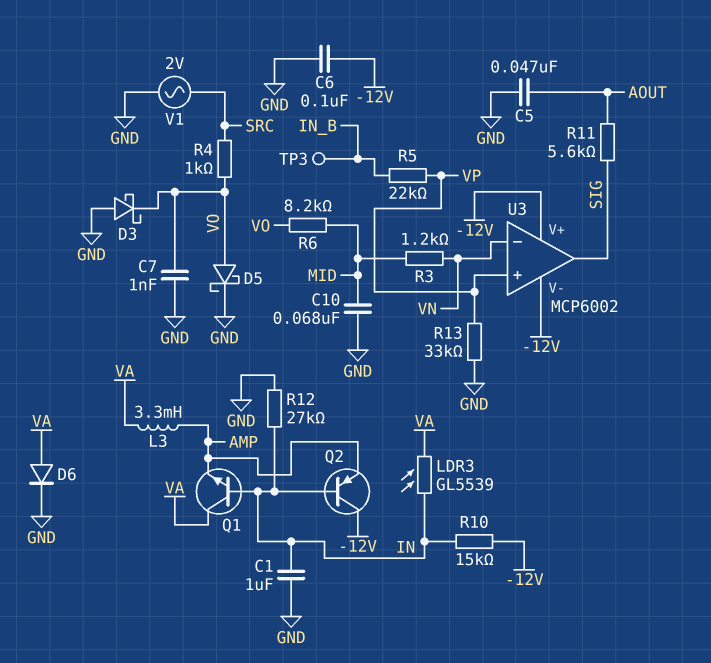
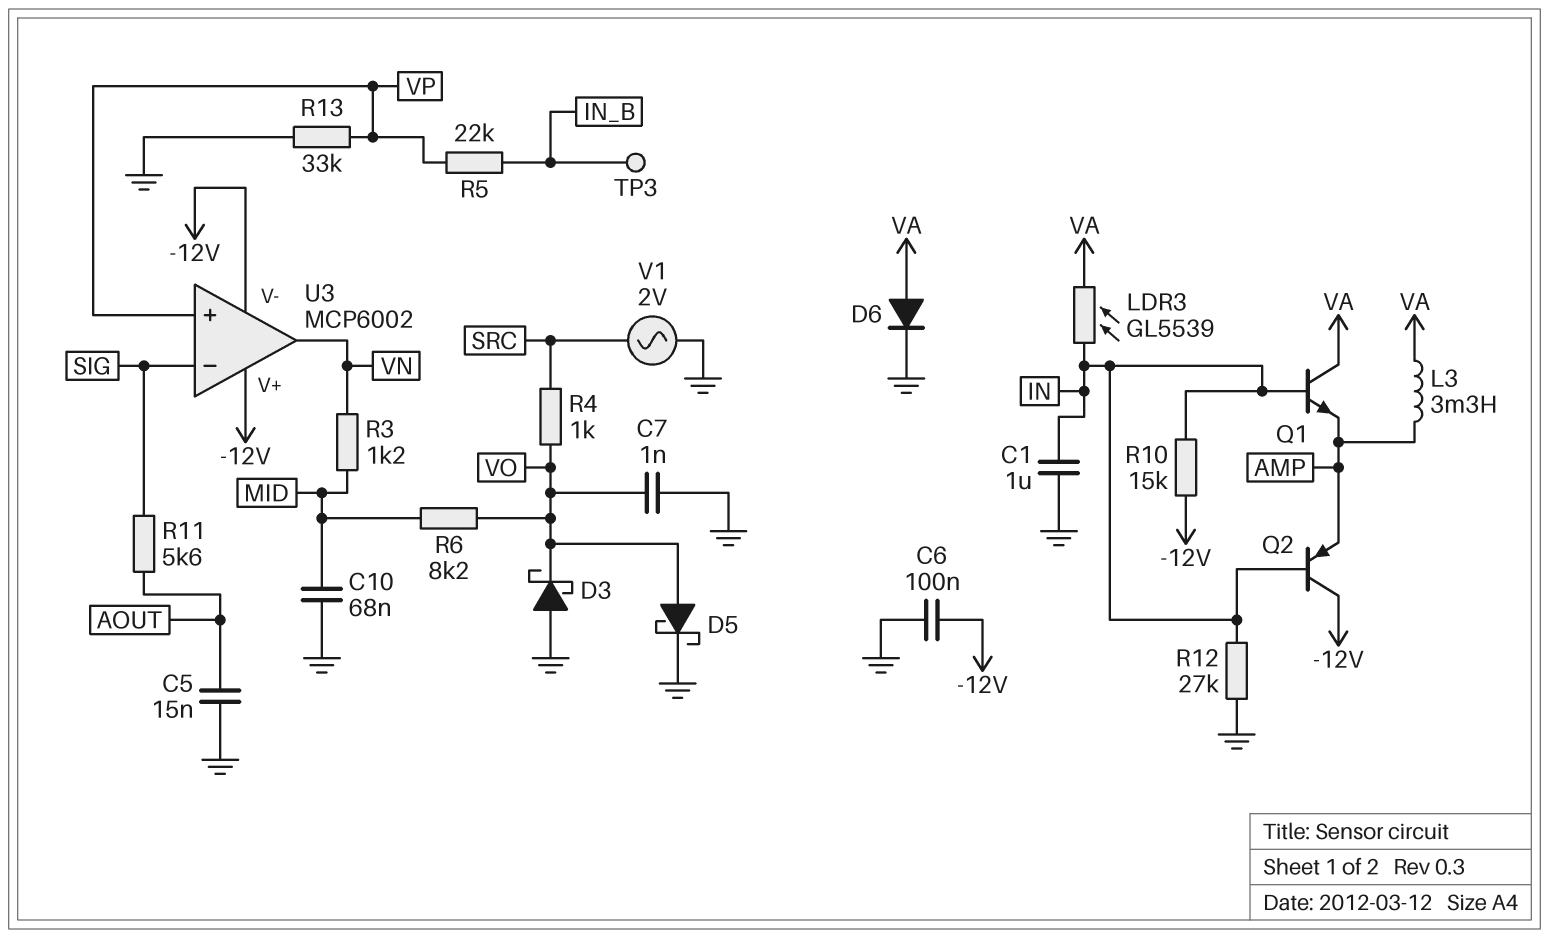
C5: 47nF (AOUT, GND) -> 15nF (AOUT, GND)
U3 pin in-: VN -> SIG
U3 pin out: SIG -> VN

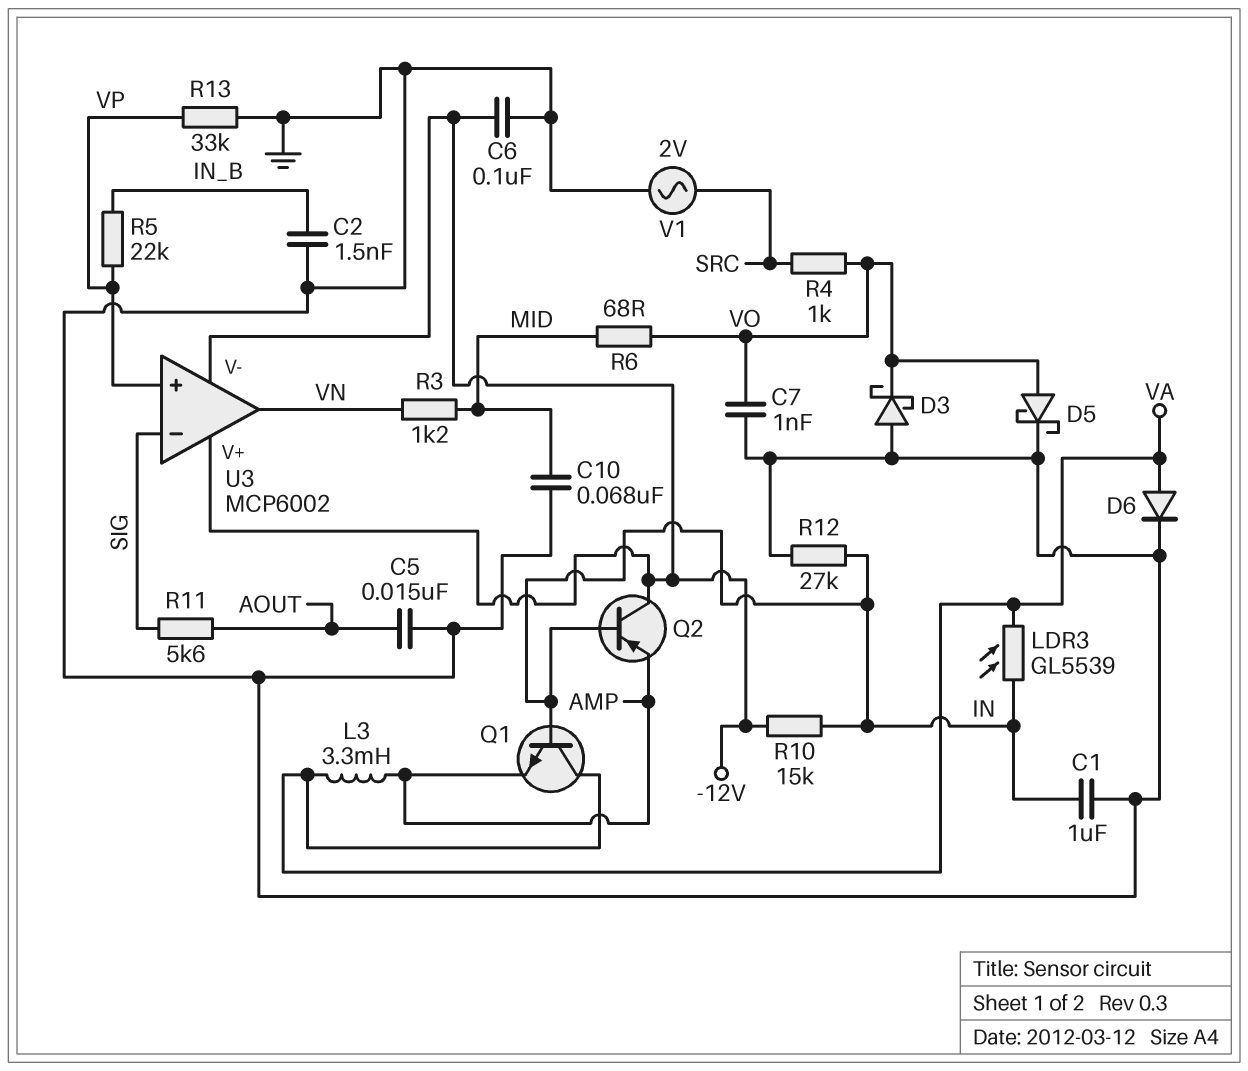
C2: none -> 1.5nF (GND, IN_B)
R6: 8.2k (MID, VO) -> 68 (MID, VO)
TP3: test point (IN_B) -> none

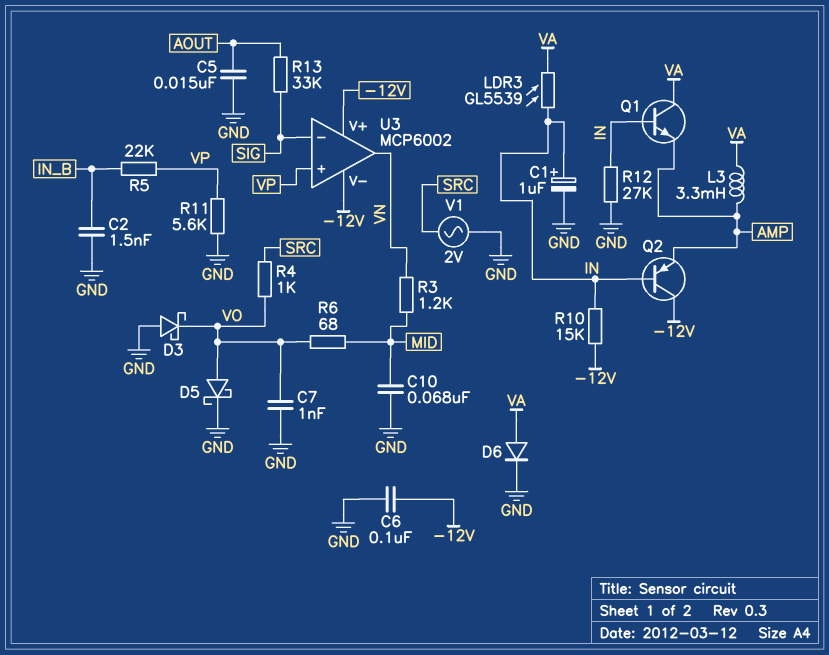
C1: 1uF (GND, IN) -> 1uF (plus IN, minus GND)
R11: 5.6k (AOUT, SIG) -> 5.6k (GND, VP)
R13: 33k (GND, VP) -> 33k (AOUT, SIG)

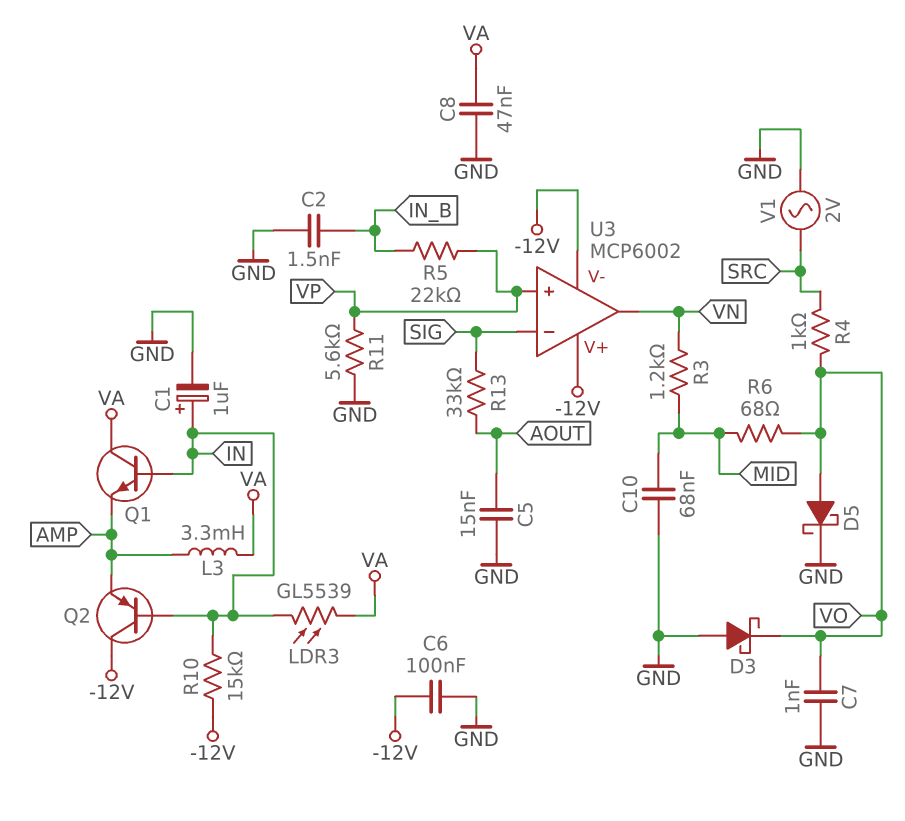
C8: none -> 47nF (GND, VA)
D6: diode (A VA, K GND) -> none
R12: 27k (GND, IN) -> none

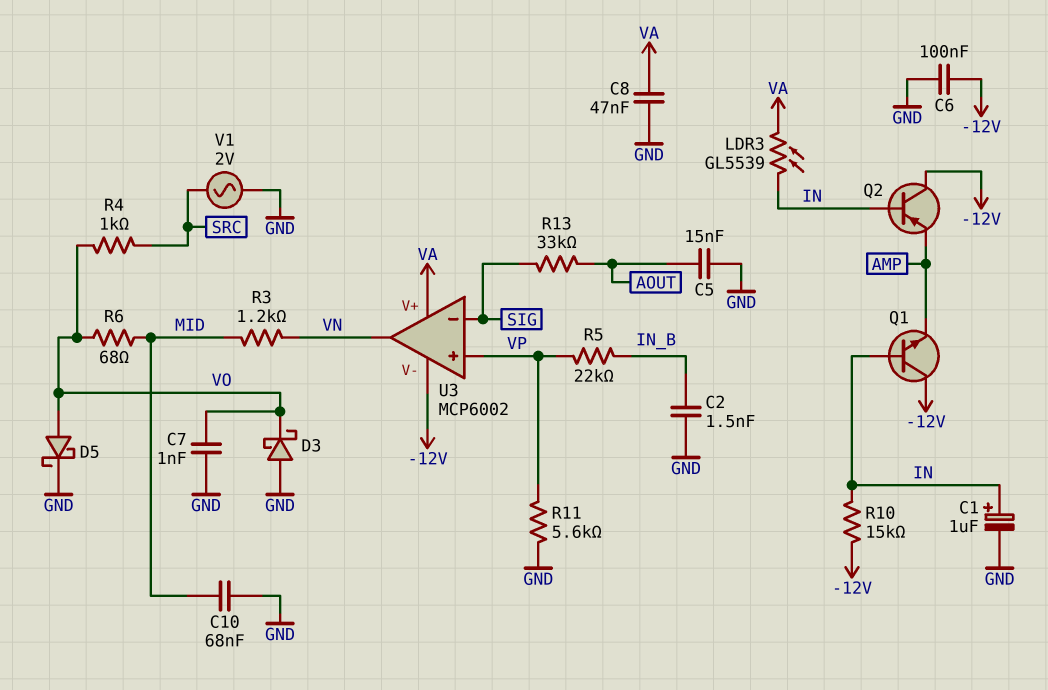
L3: 3.3mH (AMP, VA) -> none
Q1: NPN (B IN, C VA, E AMP) -> NPN (B IN, C -12V, E AMP)
U3 pin V+: -12V -> VA

